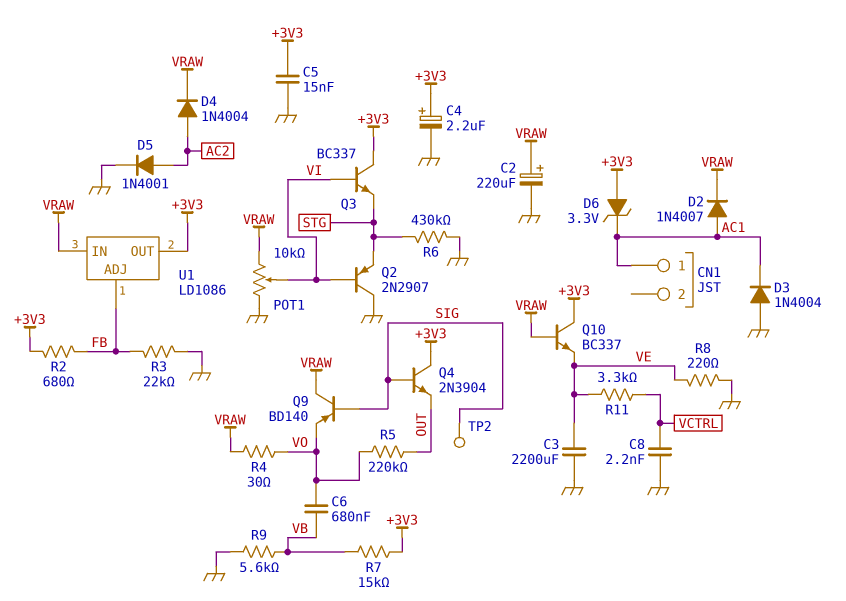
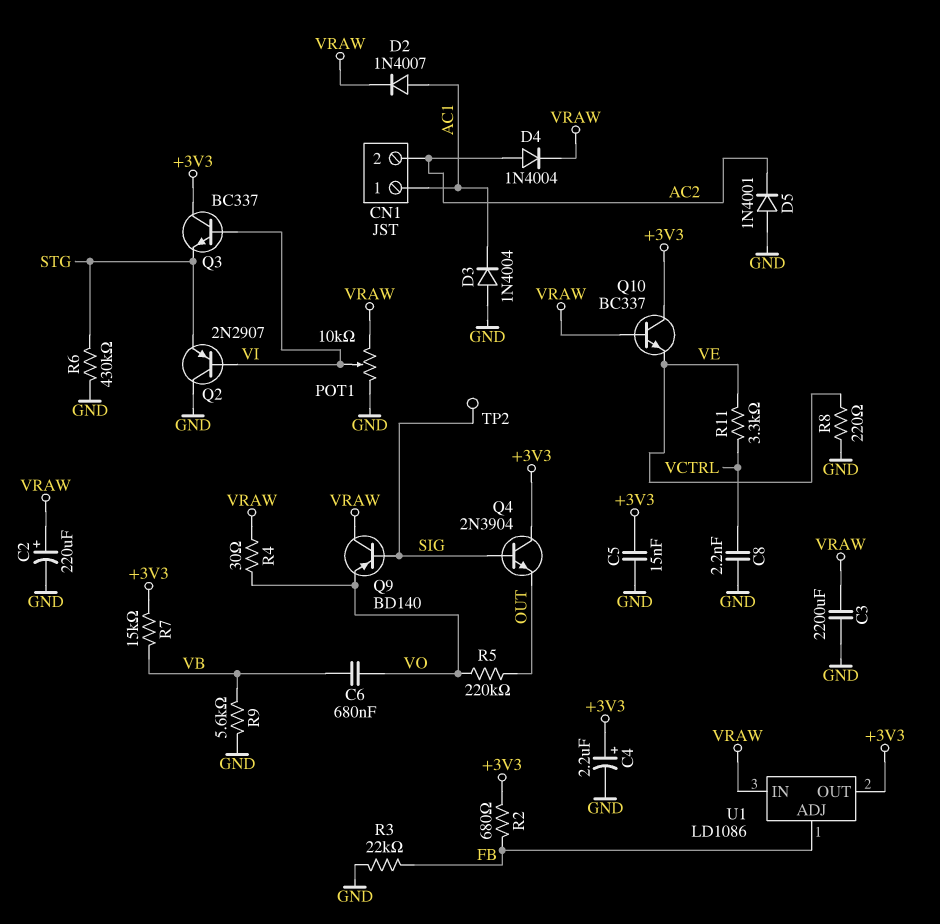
C3: 2200uF (GND, VE) -> 2200uF (GND, VRAW)
CN1 pin 2: none -> AC2
D5: diode 1N4001 (A AC2, K GND) -> diode 1N4001 (A GND, K AC2)
D6: zener 3.3V (A +3V3, K AC1) -> none

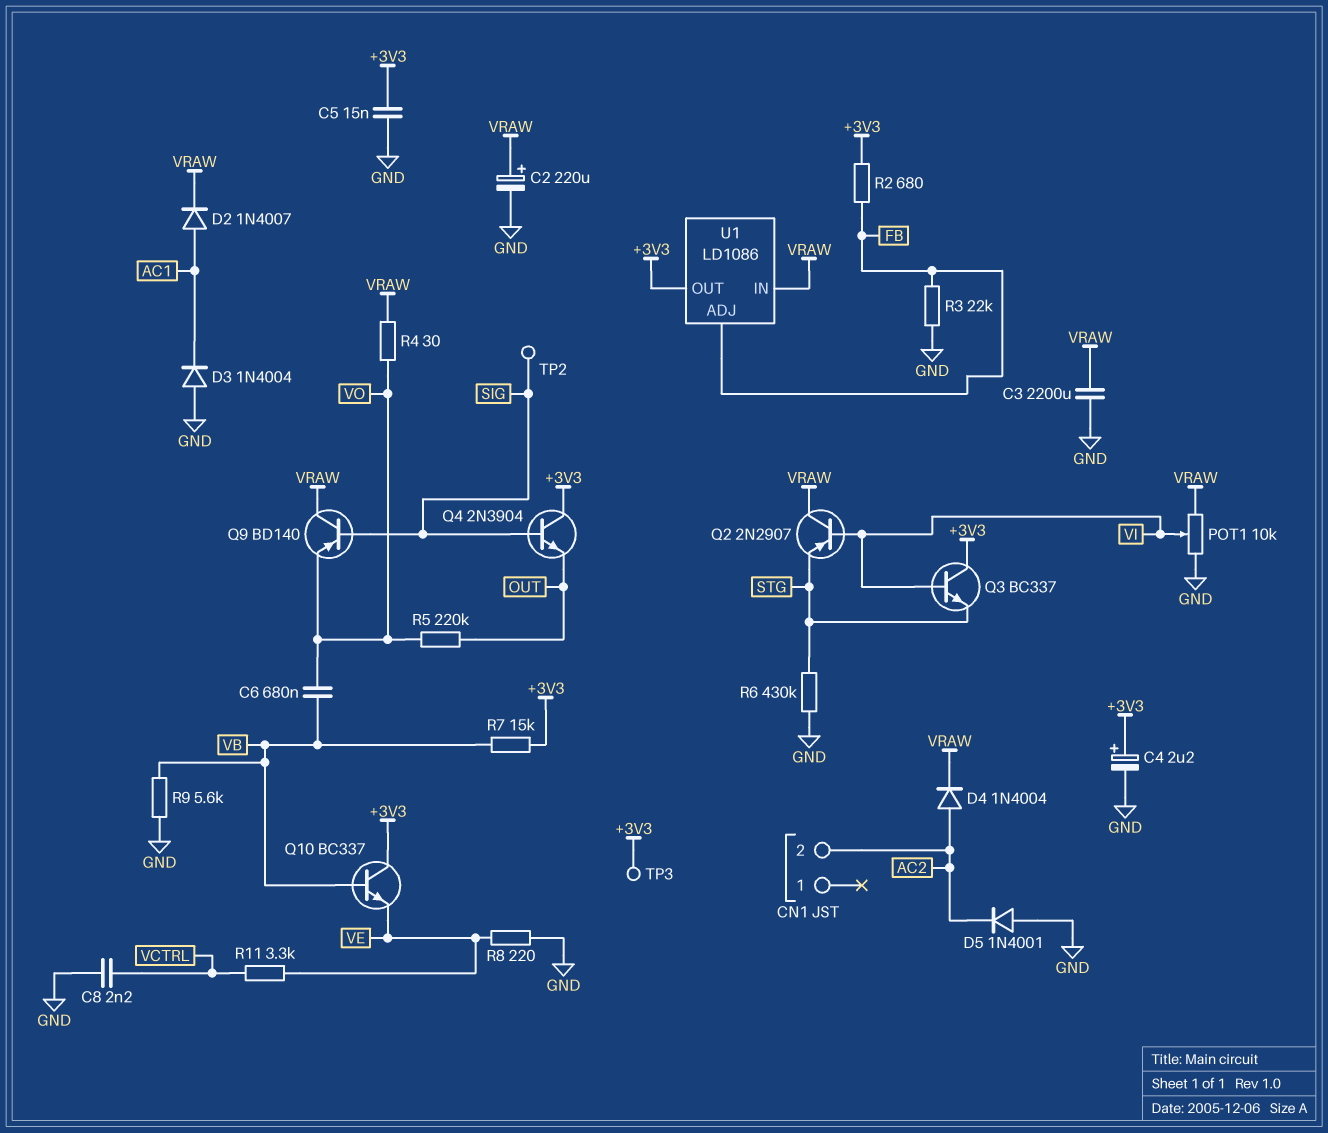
CN1 pin 1: AC1 -> none
Q2: PNP 2N2907 (B VI, C GND, E STG) -> PNP 2N2907 (B VI, C VRAW, E STG)
Q10: NPN BC337 (B VRAW, C +3V3, E VE) -> NPN BC337 (B VB, C +3V3, E VE)
TP3: none -> test point (+3V3)

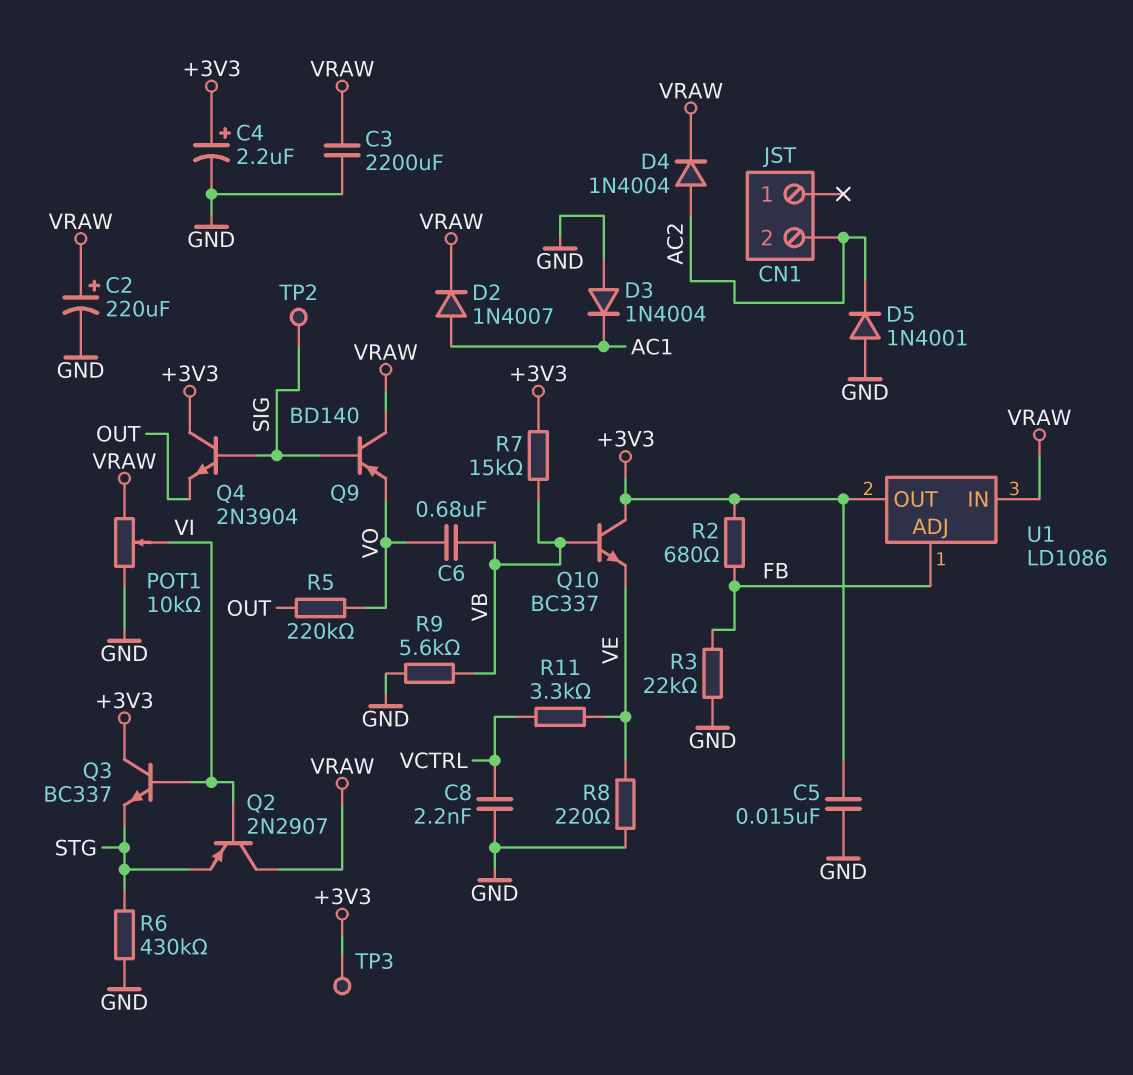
R4: 30 (VO, VRAW) -> none

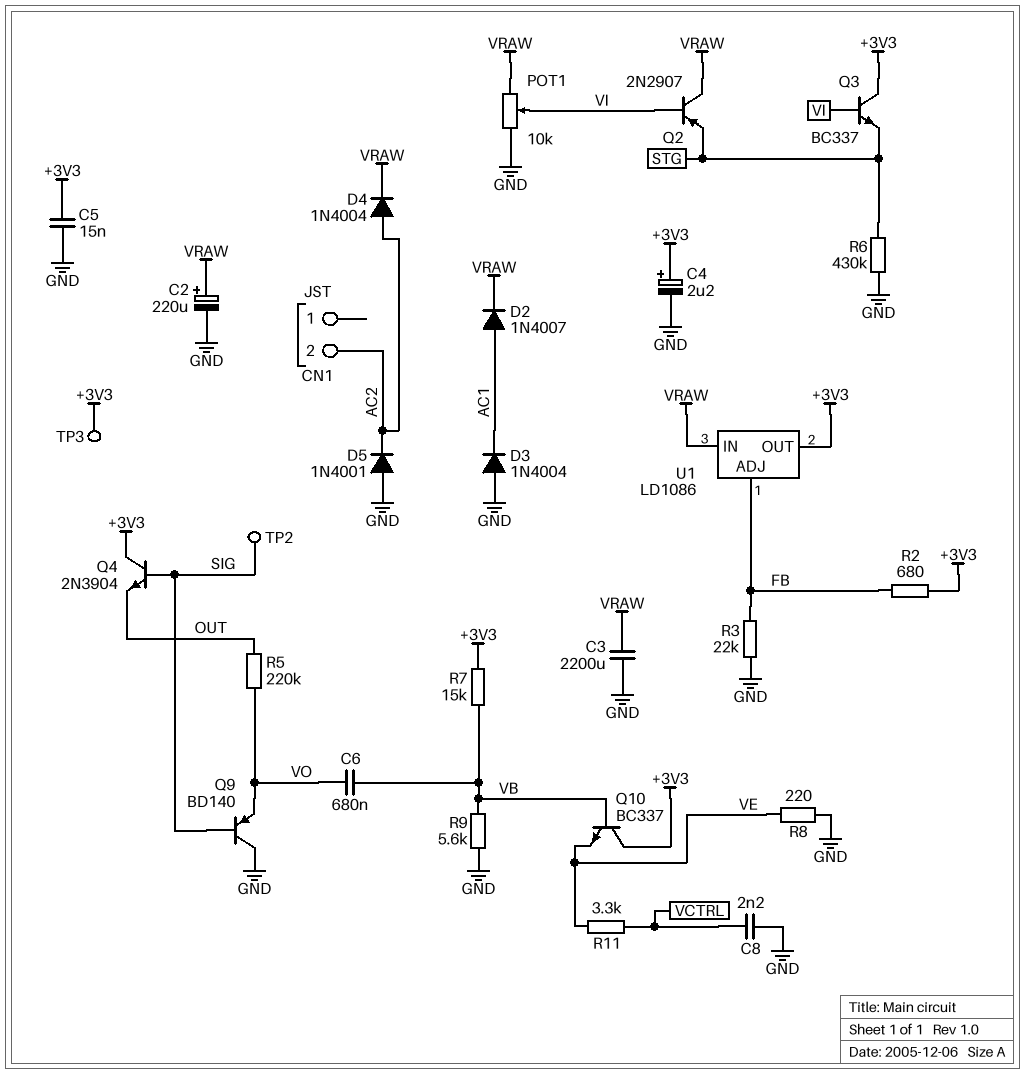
Q9: PNP BD140 (B SIG, C VRAW, E VO) -> PNP BD140 (B SIG, C GND, E VO)

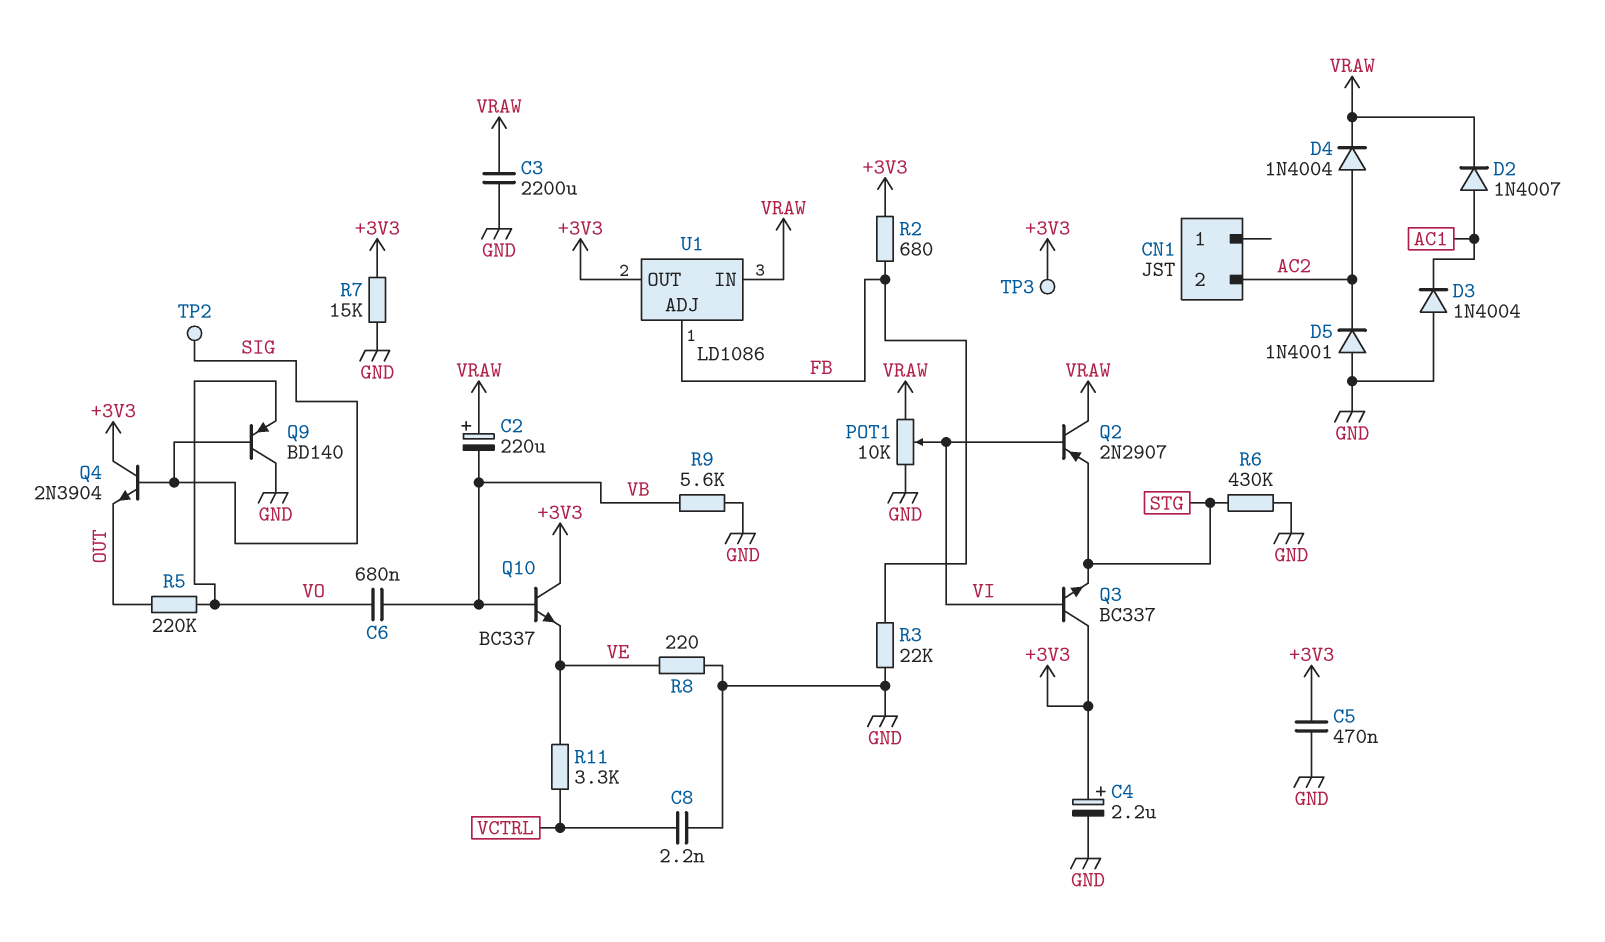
C2: 220uF (plus VRAW, minus GND) -> 220uF (plus VRAW, minus VB)
C5: 15nF (+3V3, GND) -> 470nF (+3V3, GND)
R7: 15k (+3V3, VB) -> 15k (+3V3, GND)

